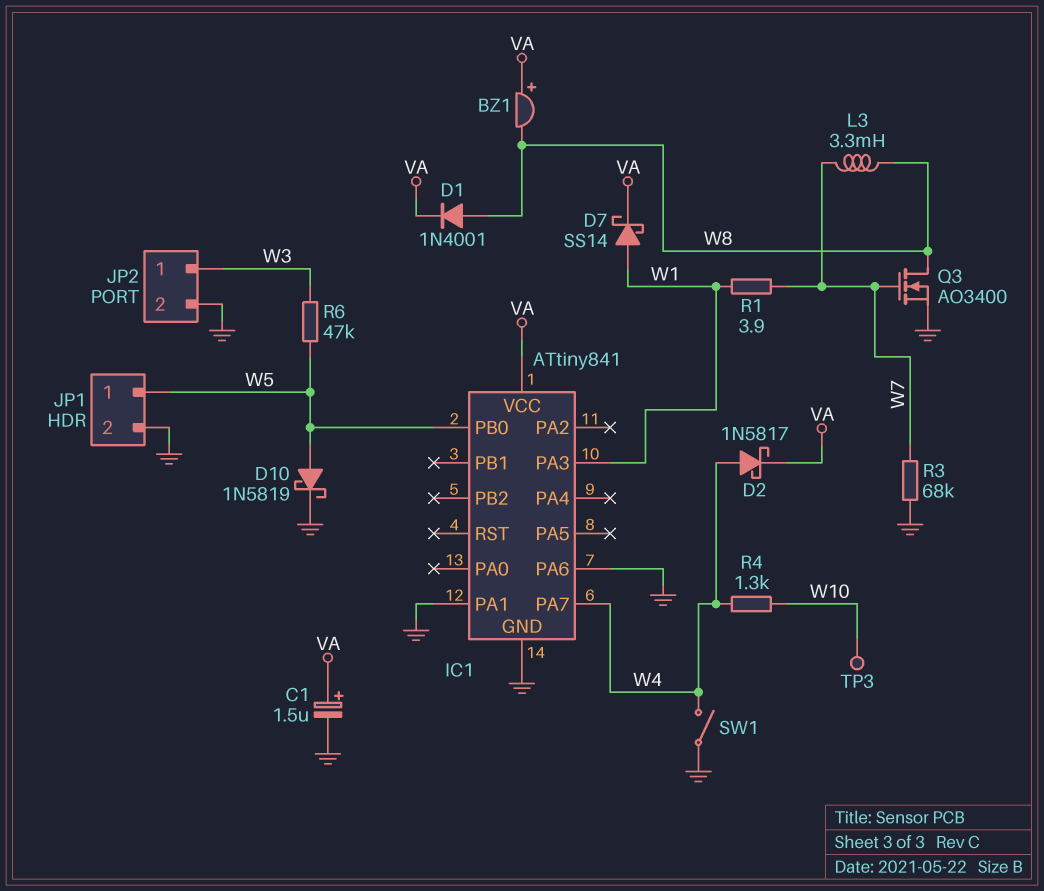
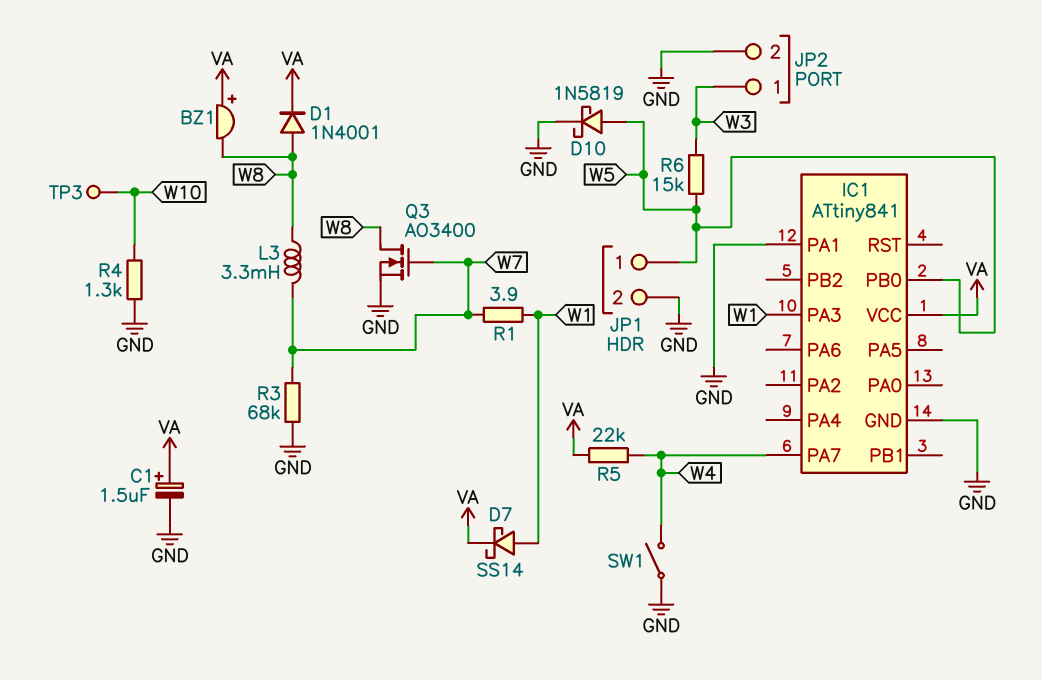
D2: schottky 1N5817 (A W4, K VA) -> none
IC1 pin PA6: GND -> none
R4: 1.3k (W4, W10) -> 1.3k (GND, W10)
R5: none -> 22k (VA, W4)
R6: 47k (W3, W5) -> 15k (W3, W5)

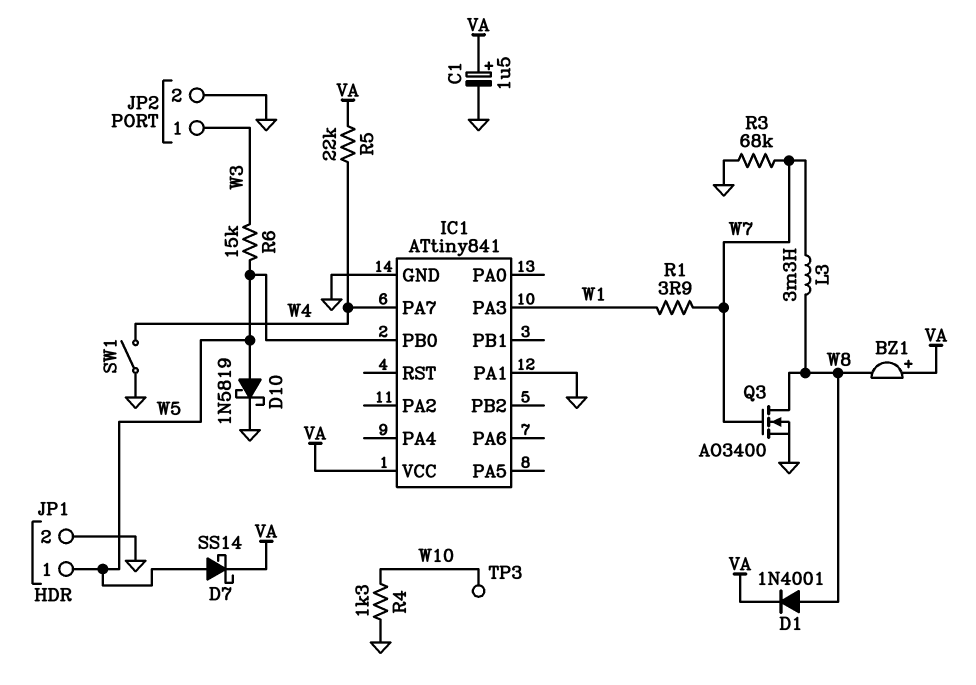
D7: schottky SS14 (A W1, K VA) -> schottky SS14 (A W5, K VA)

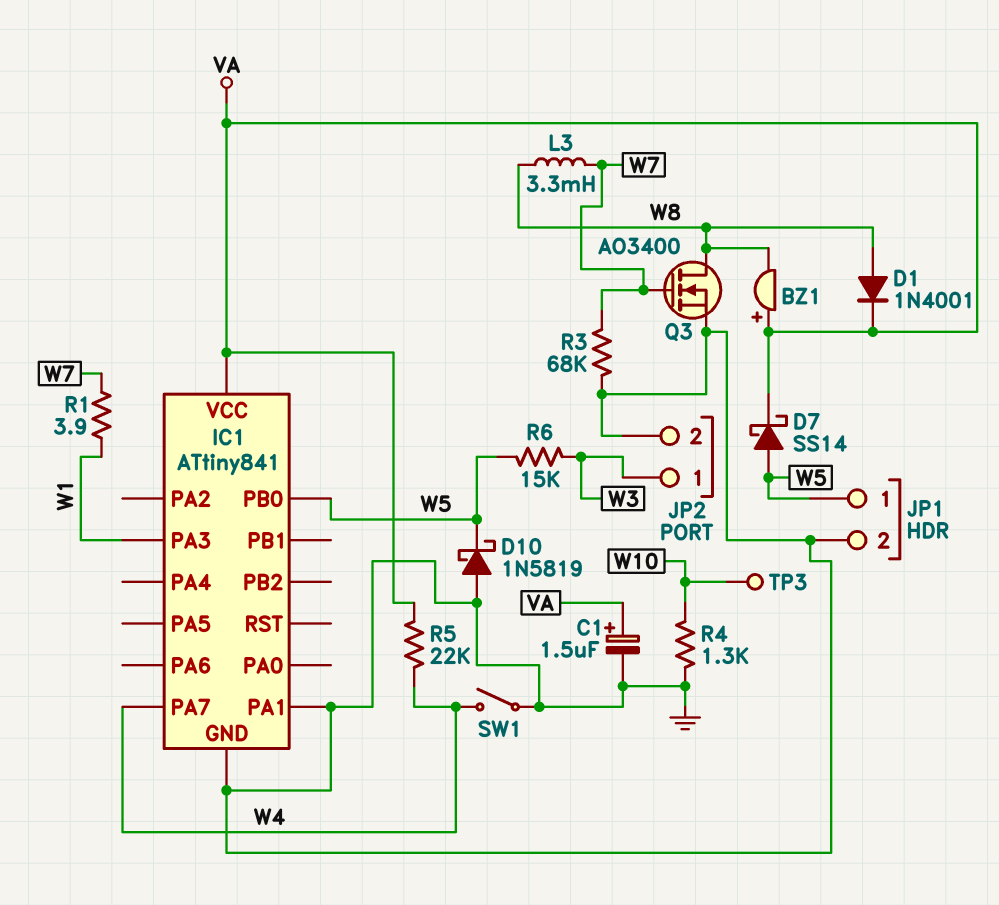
D10: schottky 1N5819 (A W5, K GND) -> schottky 1N5819 (A GND, K W5)

